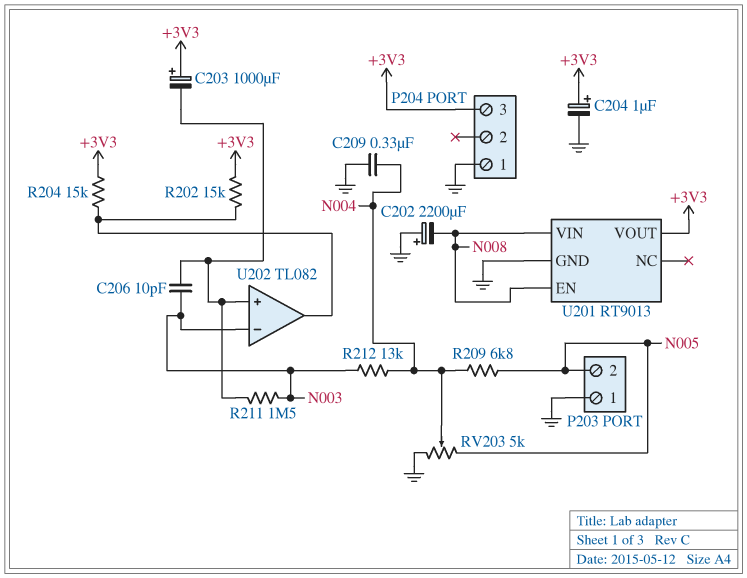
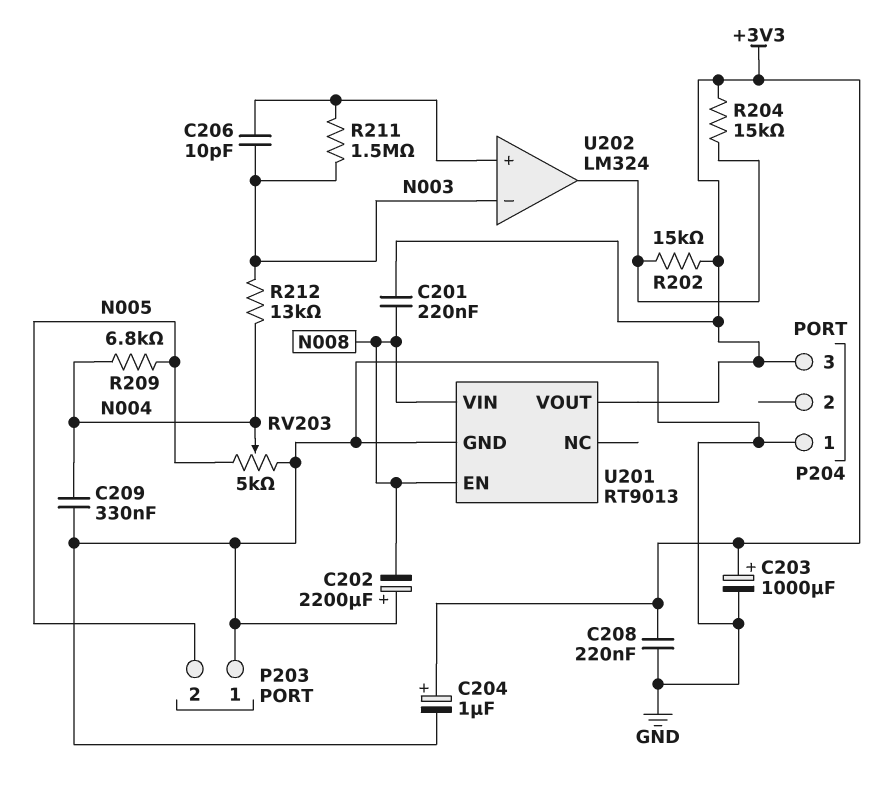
C201: none -> 220nF (+3V3, N008)
C203: 1000uF (plus +3V3, minus U202/in+) -> 1000uF (plus +3V3, minus GND)
C208: none -> 220nF (+3V3, GND)
U202: TL082 -> LM324

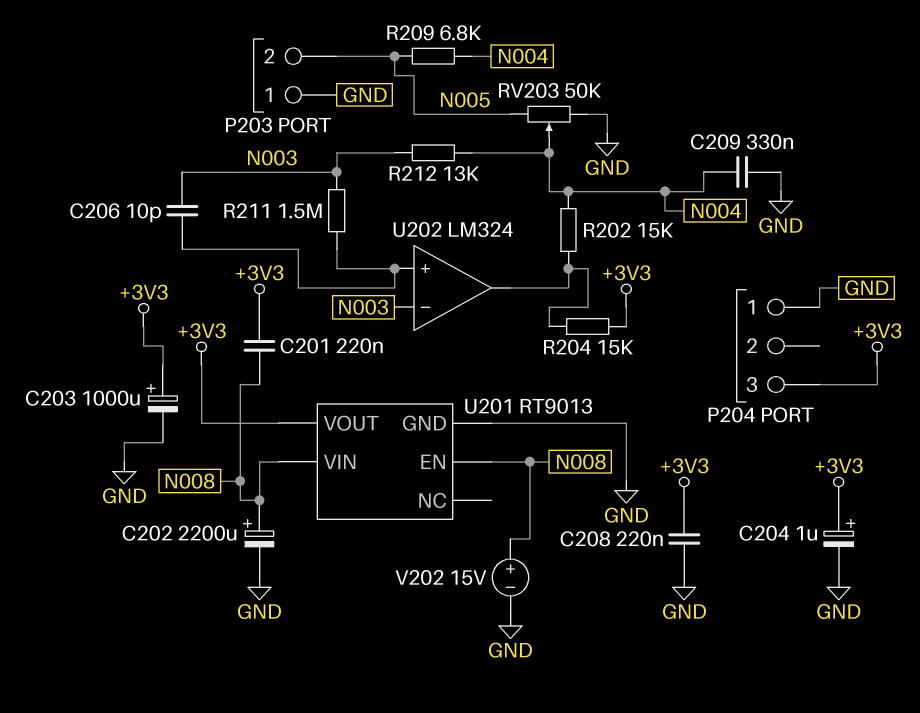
C202: 2200uF (plus GND, minus N008) -> 2200uF (plus N008, minus GND)
R202: 15k (+3V3, U202/out) -> 15k (N004, U202/out)
RV203: 5k (GND, N005, wiper N004) -> 50k (GND, N005, wiper N004)
V202: none -> 15V (plus N008, minus GND)

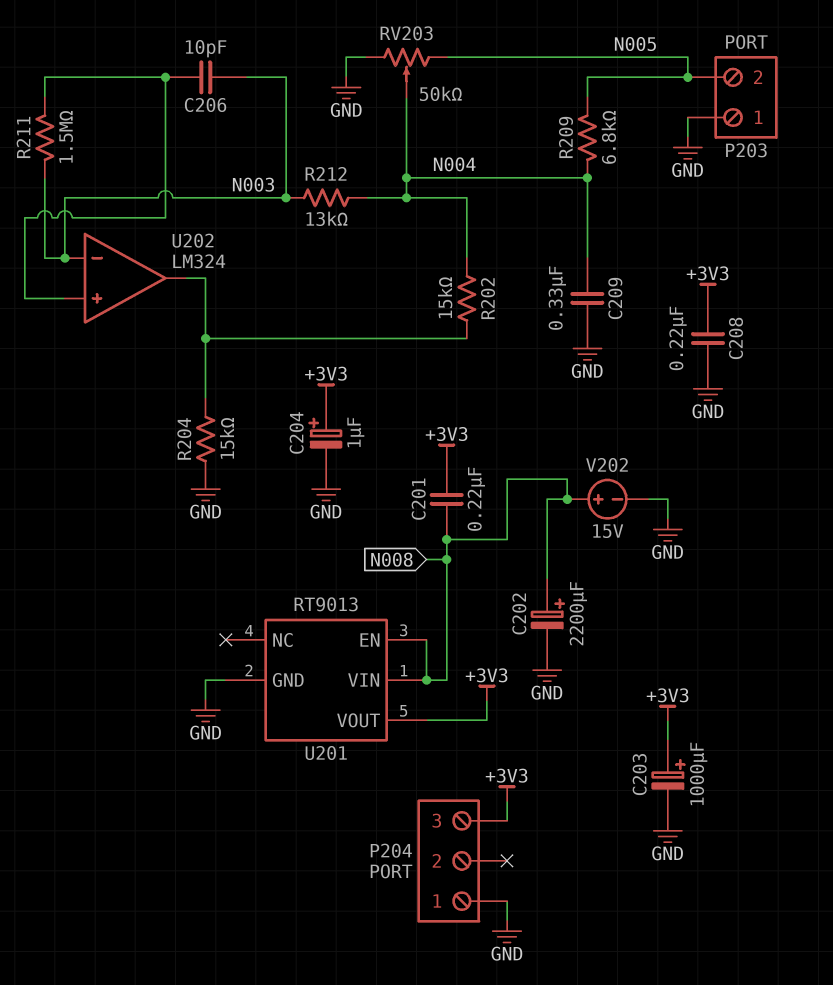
R204: 15k (+3V3, U202/out) -> 15k (GND, U202/out)

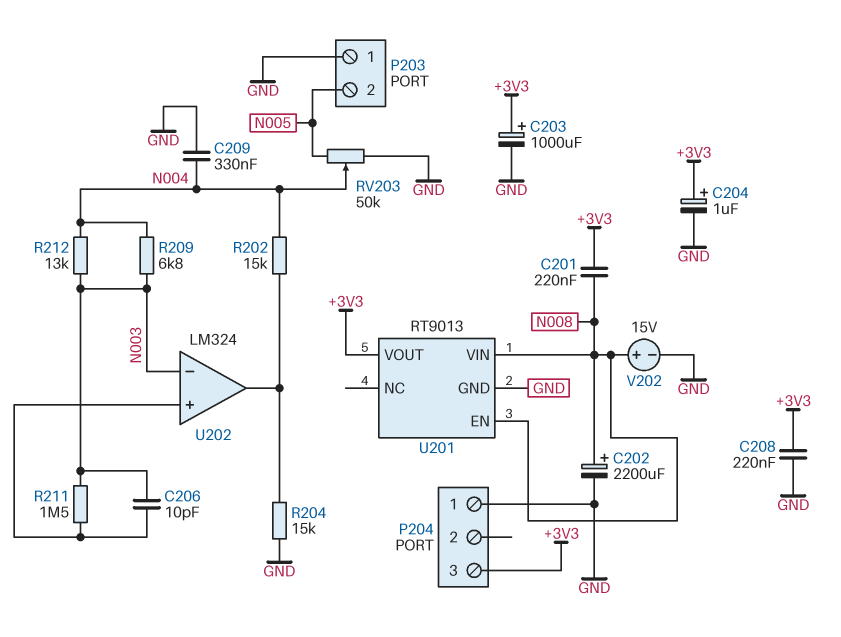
R209: 6.8k (N004, N005) -> 6.8k (N003, N004)

